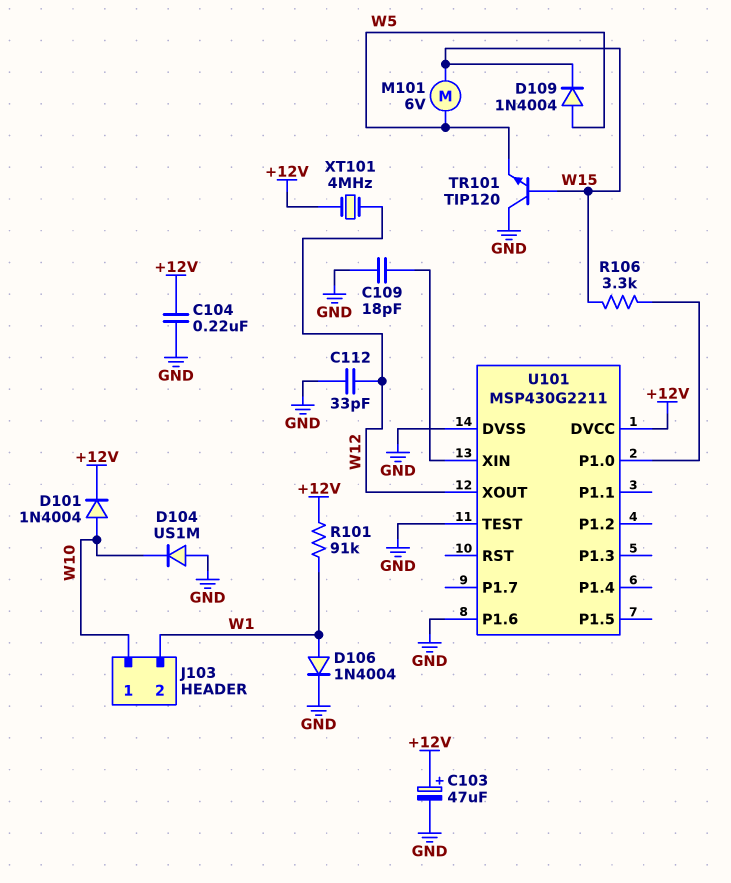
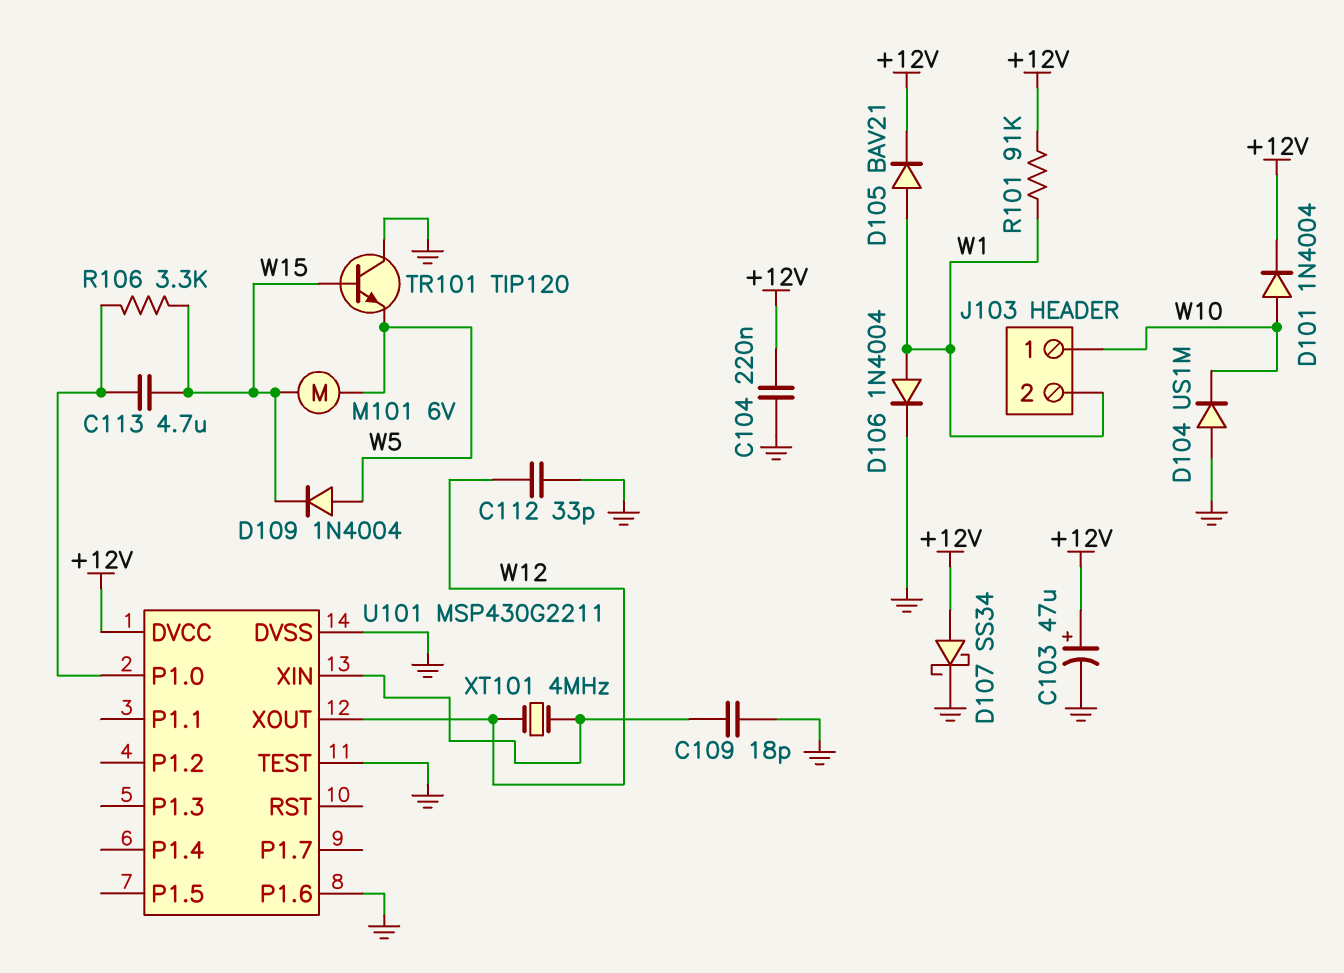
C113: none -> 4.7uF (U101/P1.0, W15)
D105: none -> diode BAV21 (A W1, K +12V)
D107: none -> schottky SS34 (A +12V, K GND)
XT101: 4MHz (+12V, W12) -> 4MHz (U101/XIN, W12)

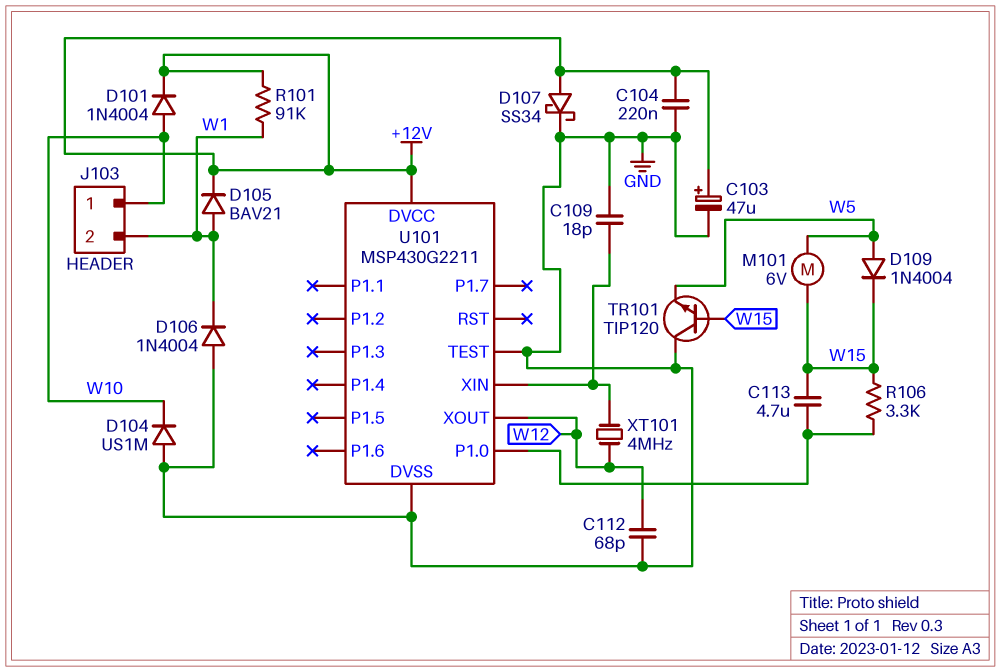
C112: 33pF (GND, W12) -> 68pF (GND, W12)
D106: diode 1N4004 (A W1, K GND) -> diode 1N4004 (A GND, K W1)
U101 pin P1.6: GND -> none

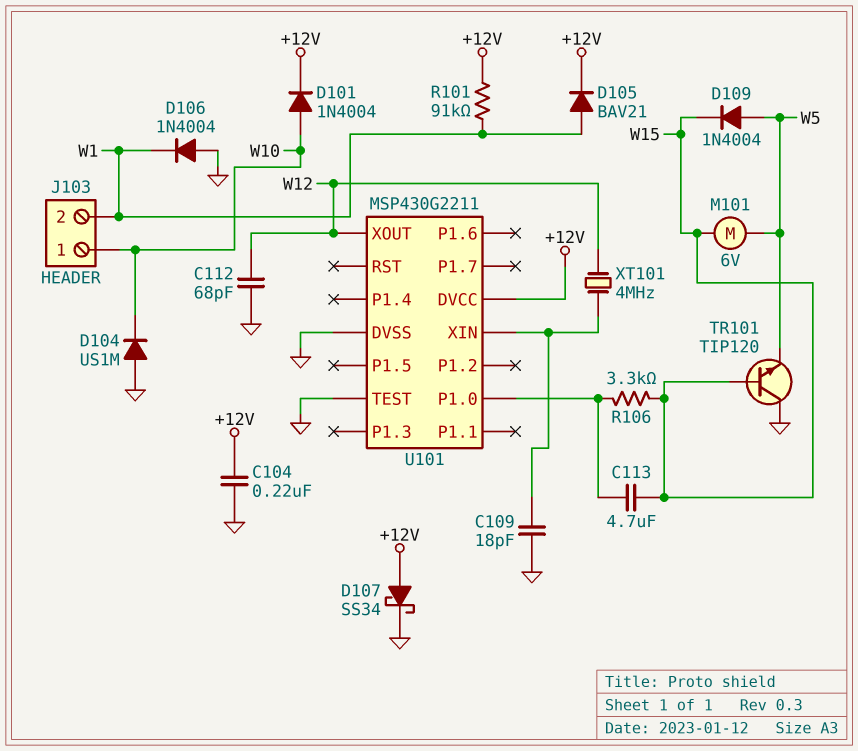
C103: 47uF (plus +12V, minus GND) -> none

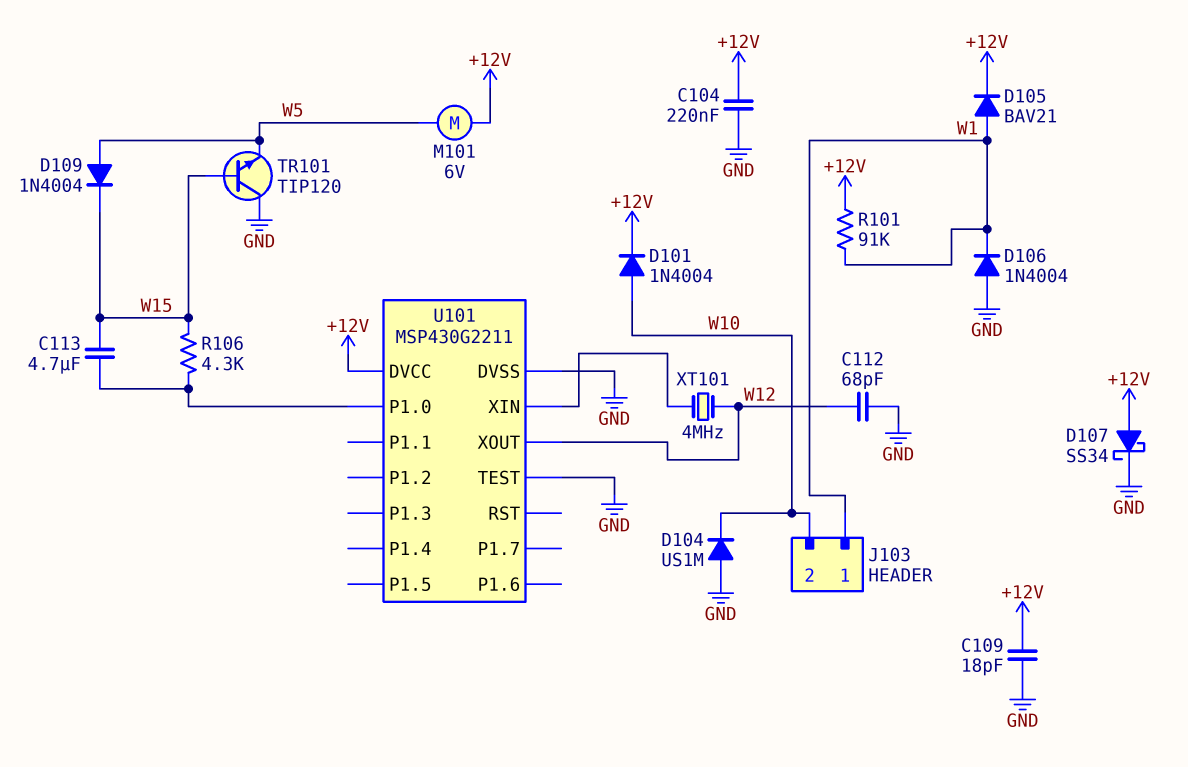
C109: 18pF (GND, U101/XIN) -> 18pF (+12V, GND)
J103 pin 1: W10 -> W1
J103 pin 2: W1 -> W10
M101: motor 6V (W5, W15) -> motor 6V (+12V, W5)
R106: 3.3k (U101/P1.0, W15) -> 4.3k (U101/P1.0, W15)

